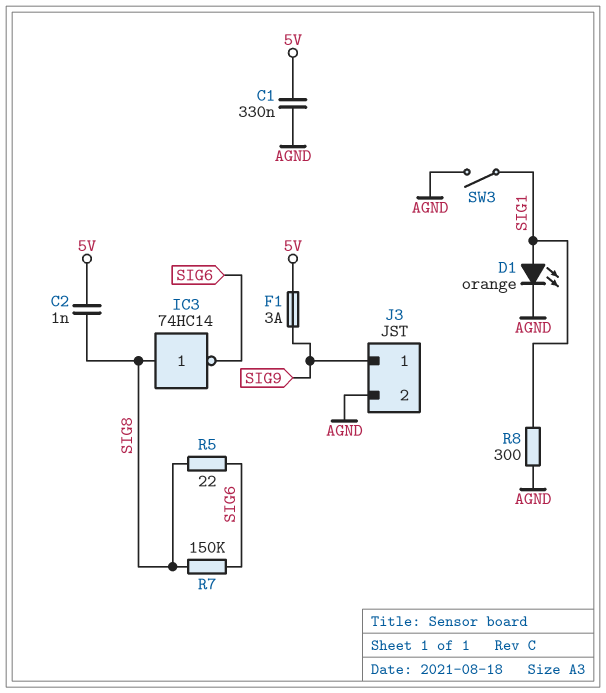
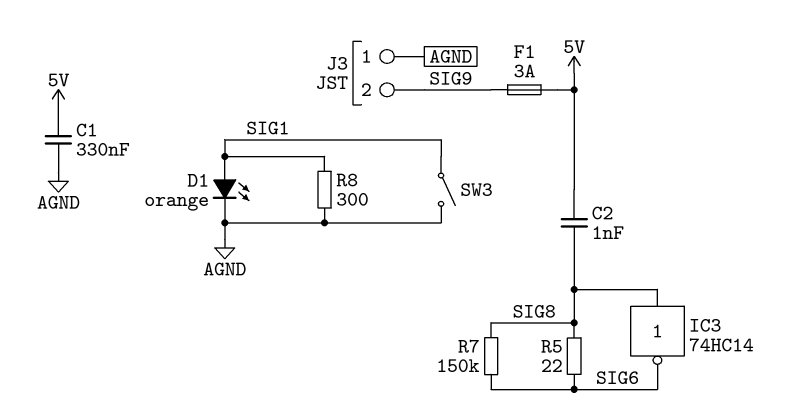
J3 pin 1: SIG9 -> AGND
J3 pin 2: AGND -> SIG9

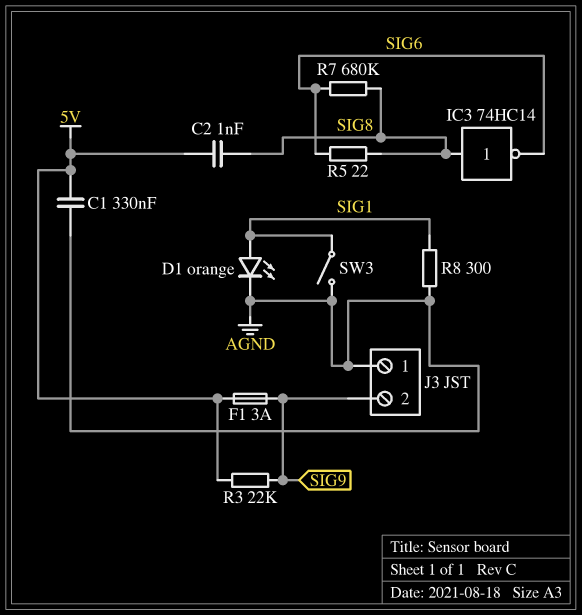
R3: none -> 22k (5V, SIG9)
R7: 150k (SIG6, SIG8) -> 680k (SIG6, SIG8)

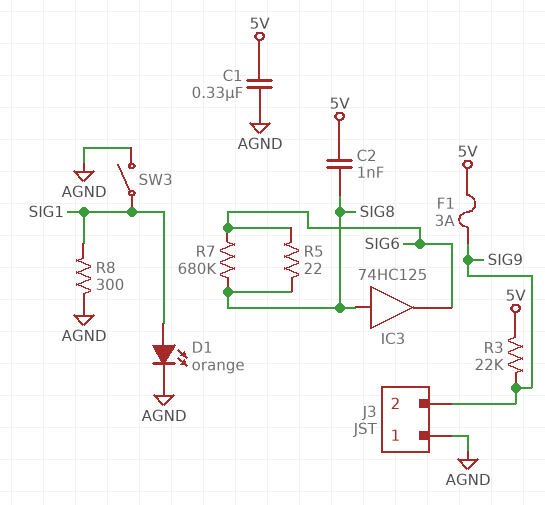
IC3: NOT 74HC14 (in SIG8, out SIG6) -> buffer 74HC125 (in SIG8, out SIG6)

